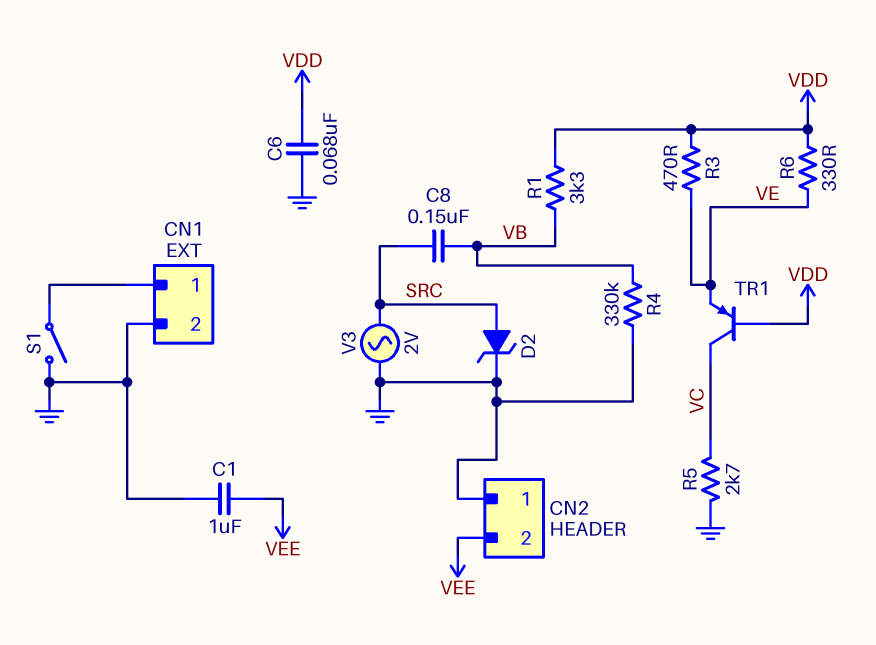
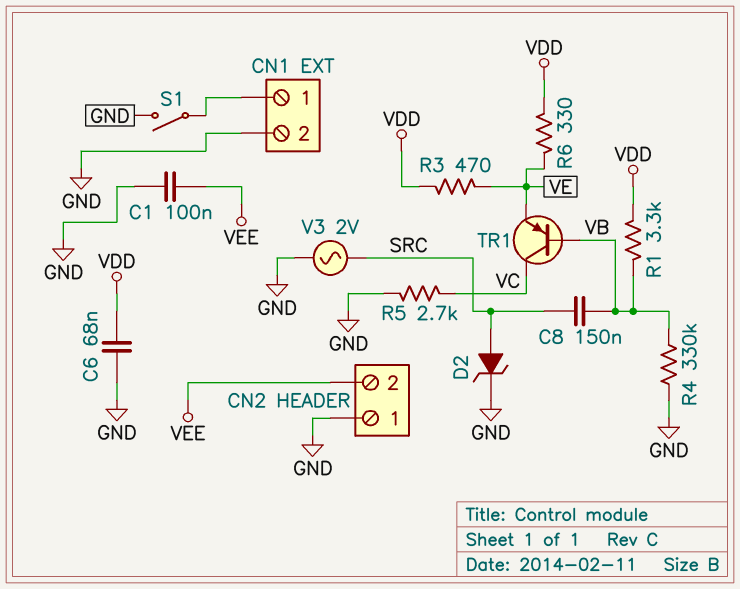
C1: 1uF (GND, VEE) -> 100nF (GND, VEE)
TR1: PNP (B VDD, C VC, E VE) -> PNP (B VB, C VC, E VE)

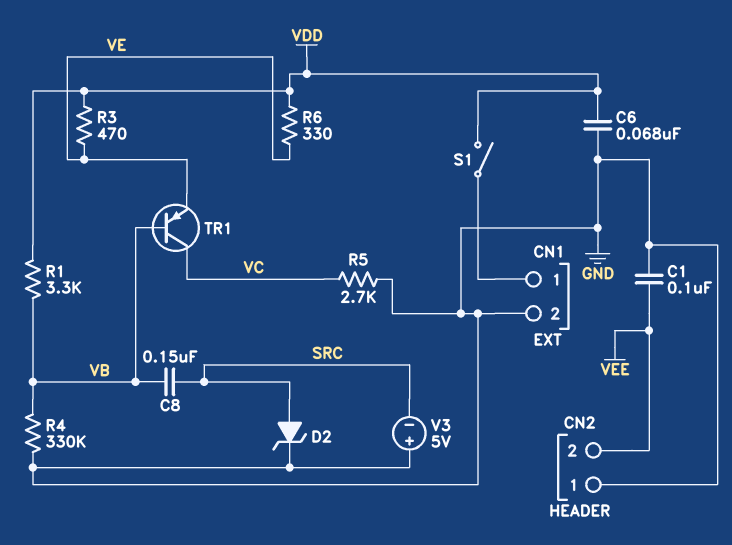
S1: switch (CN1/1, GND) -> switch (CN1/1, VDD)
V3: AC 2V (GND, SRC) -> 5V (plus GND, minus SRC)

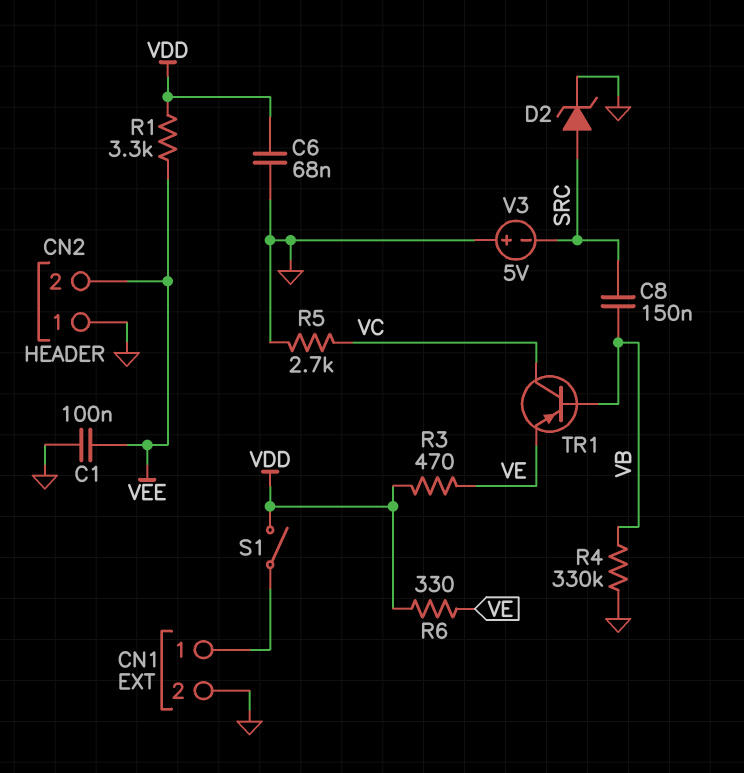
R1: 3.3k (VB, VDD) -> 3.3k (VDD, VEE)

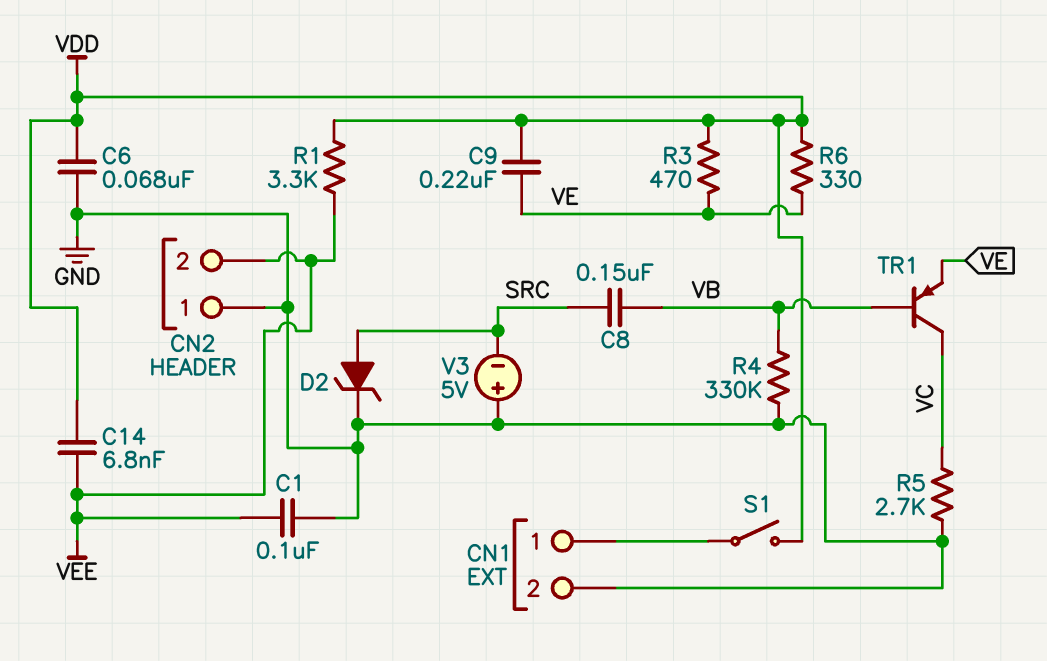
C9: none -> 220nF (VDD, VE)
C14: none -> 6.8nF (VDD, VEE)

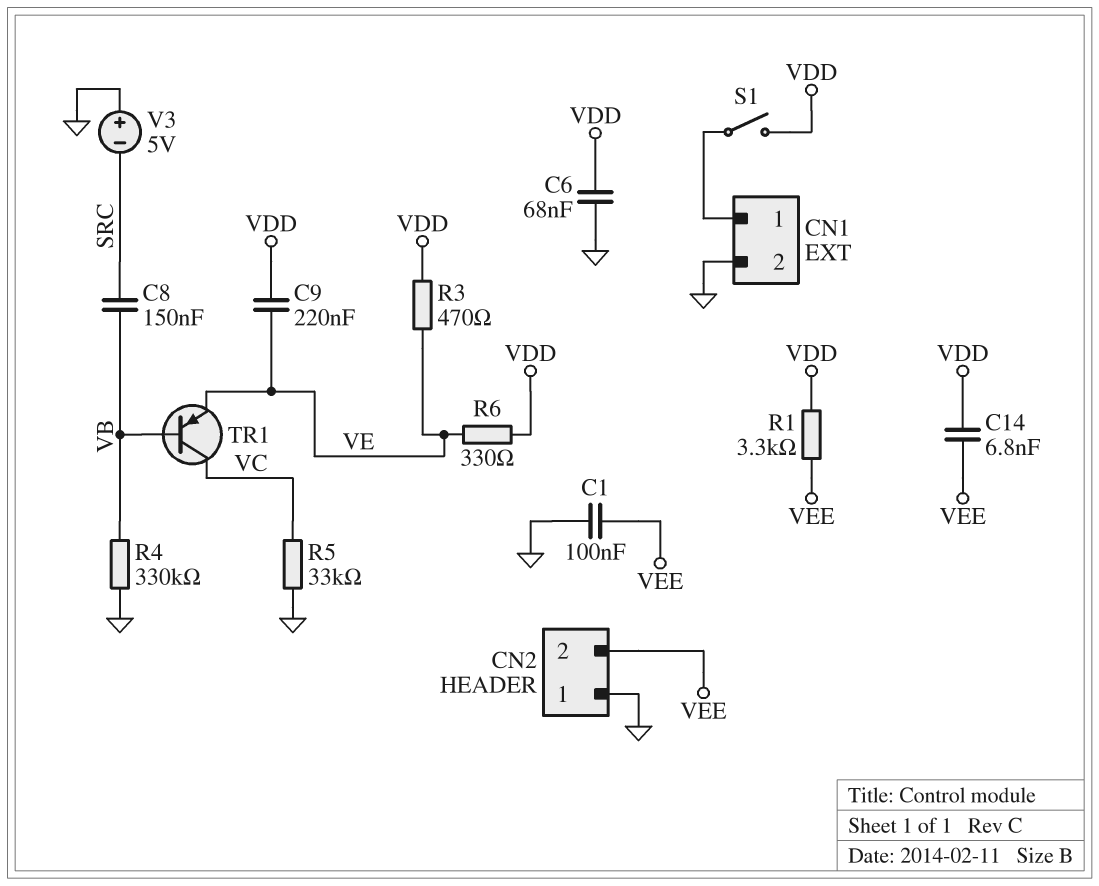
D2: zener (A SRC, K GND) -> none
R5: 2.7k (GND, VC) -> 33k (GND, VC)

